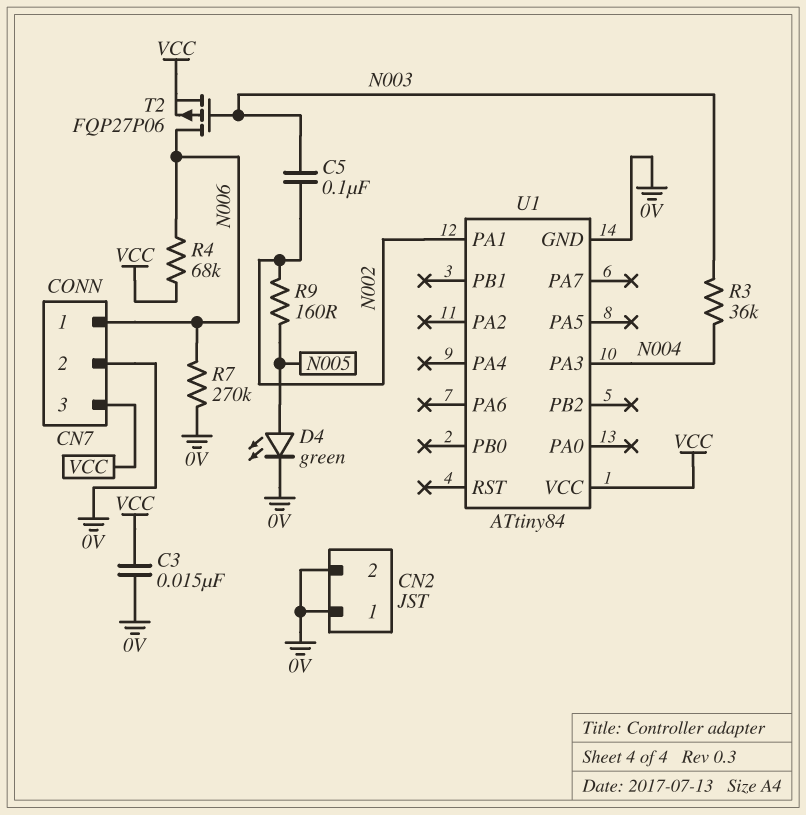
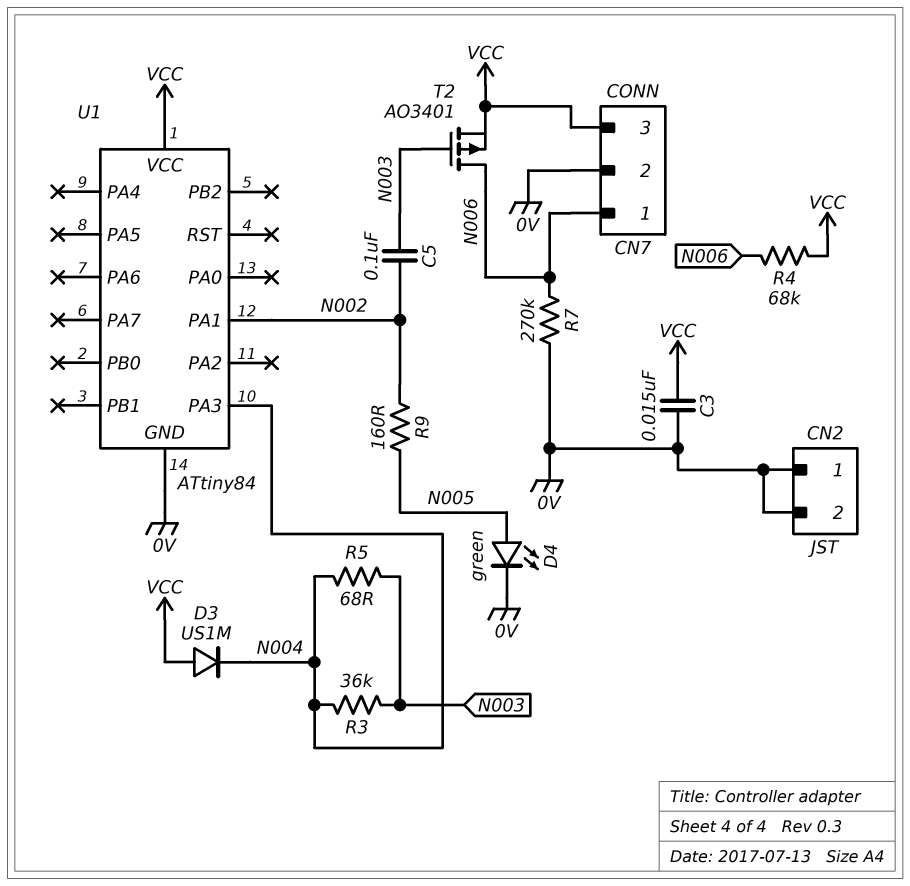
D3: none -> diode US1M (A VCC, K N004)
R5: none -> 68 (N003, N004)
T2: PMOS FQP27P06 (G N003, D N006, S VCC) -> PMOS AO3401 (G N003, D N006, S VCC)

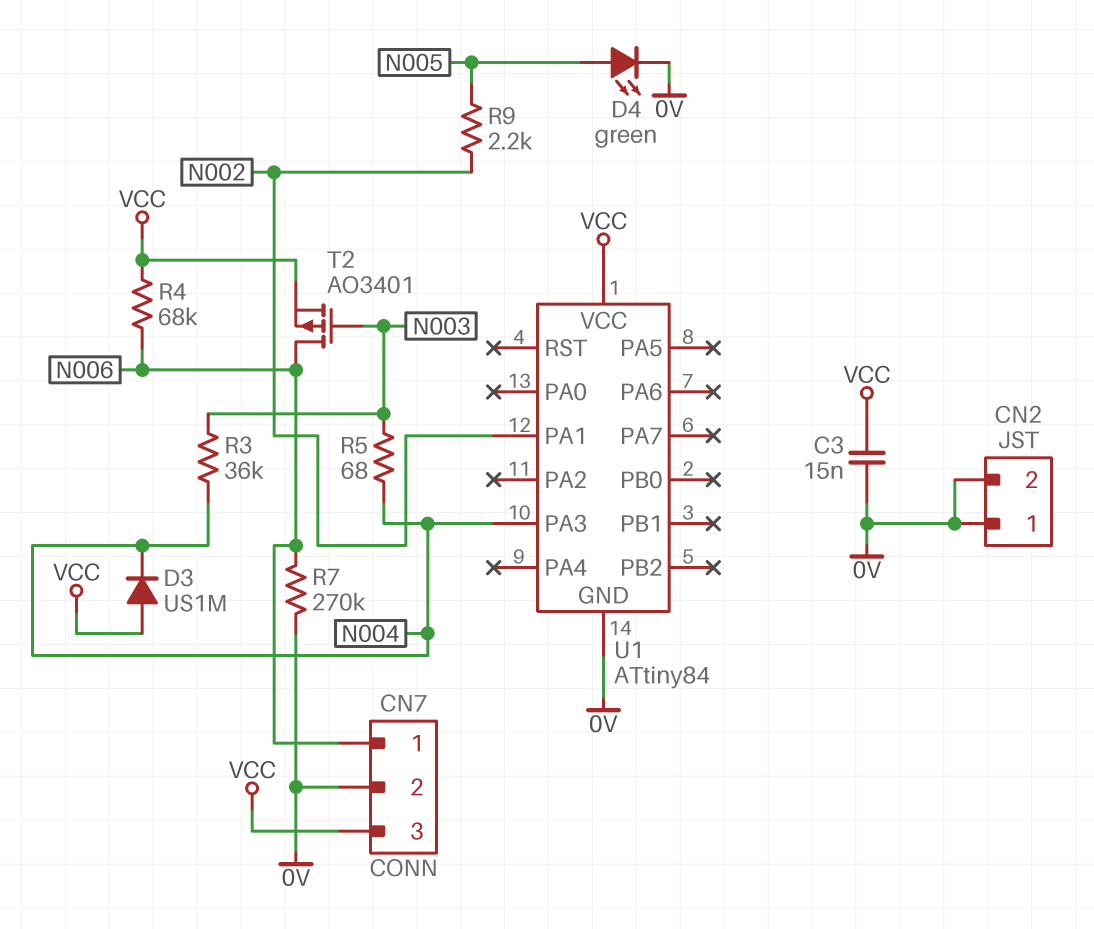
C5: 100nF (N002, N003) -> none
R9: 160 (N002, N005) -> 2.2k (N002, N005)

